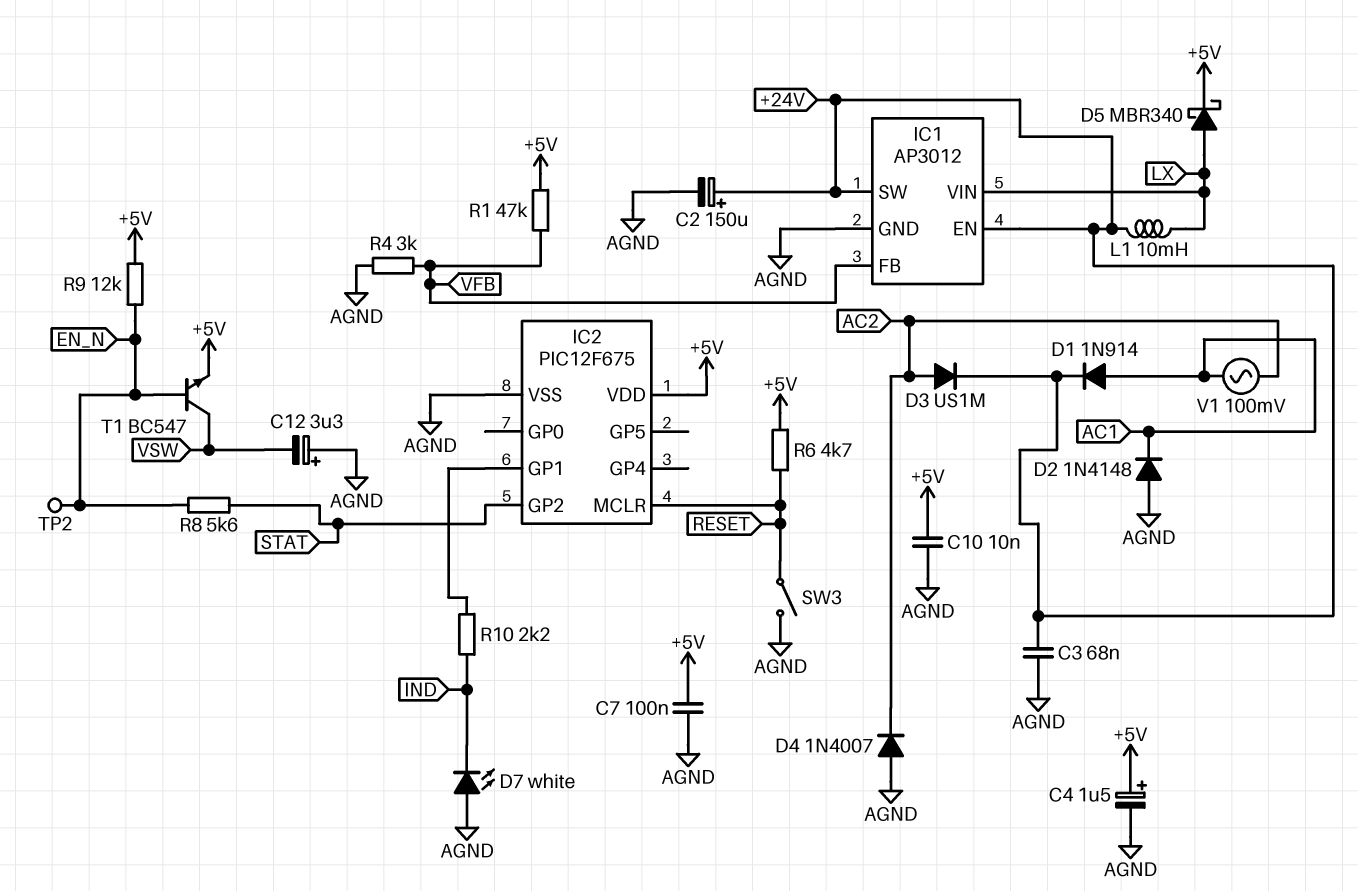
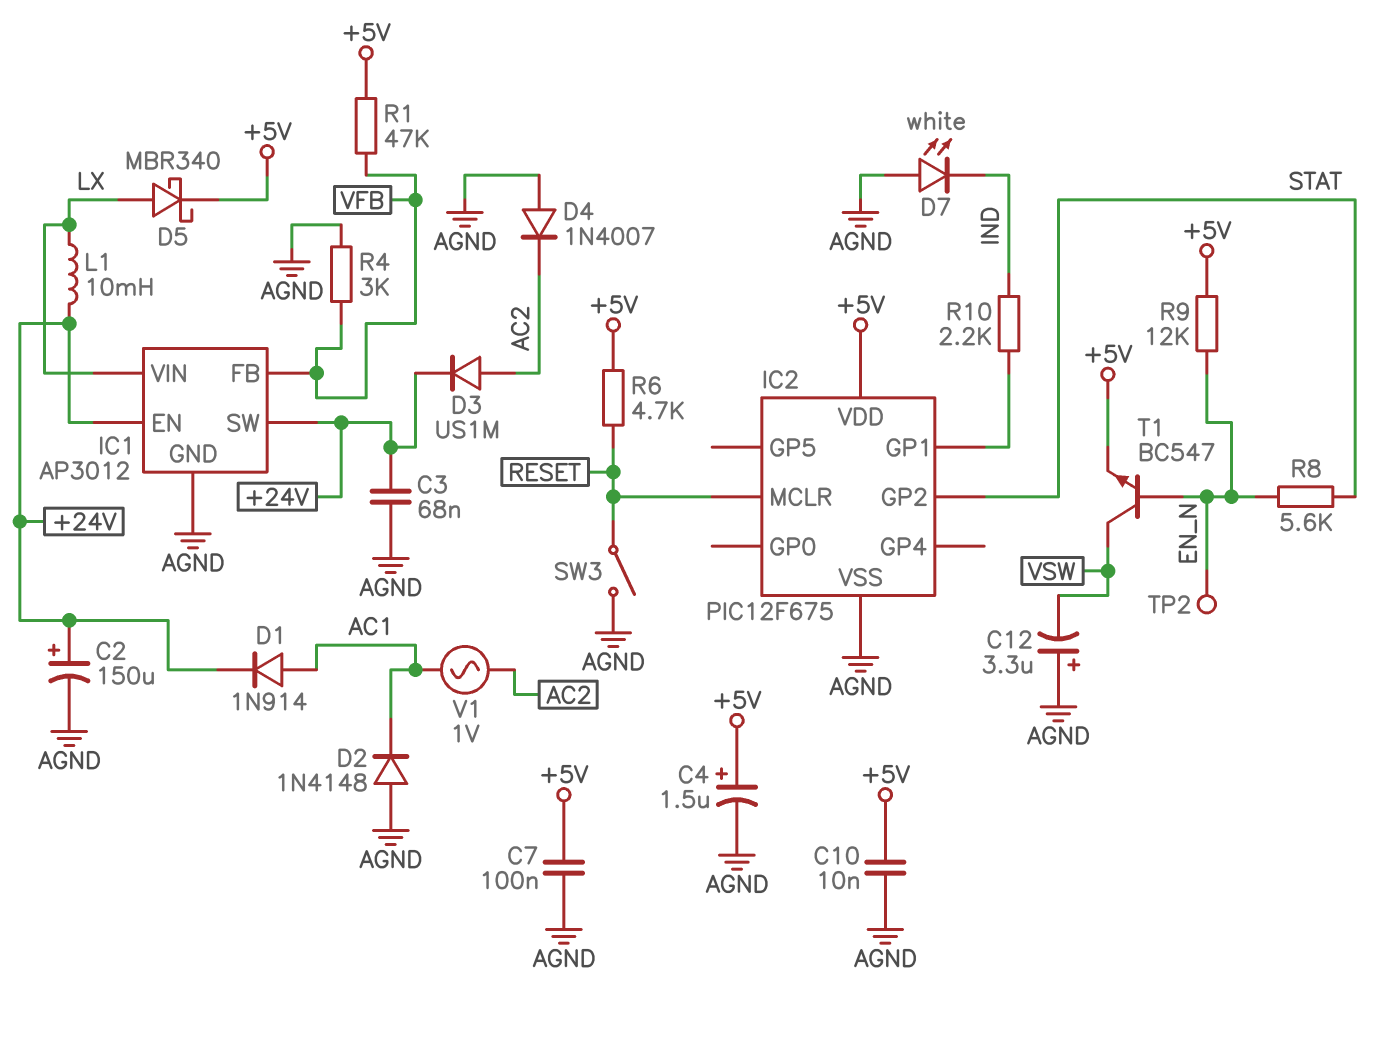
V1: AC 100mV (AC1, AC2) -> AC 1V (AC1, AC2)

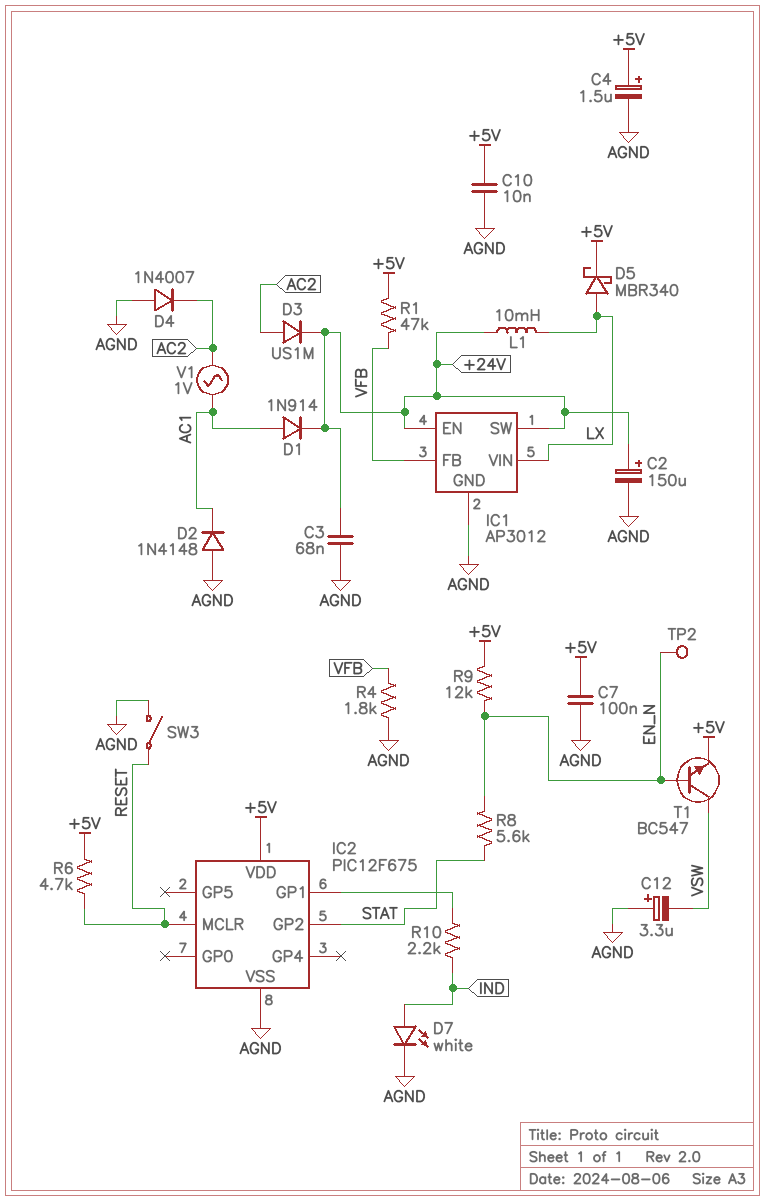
D7: LED white (A AGND, K IND) -> LED white (A IND, K AGND)
R4: 3k (AGND, VFB) -> 1.8k (AGND, VFB)

